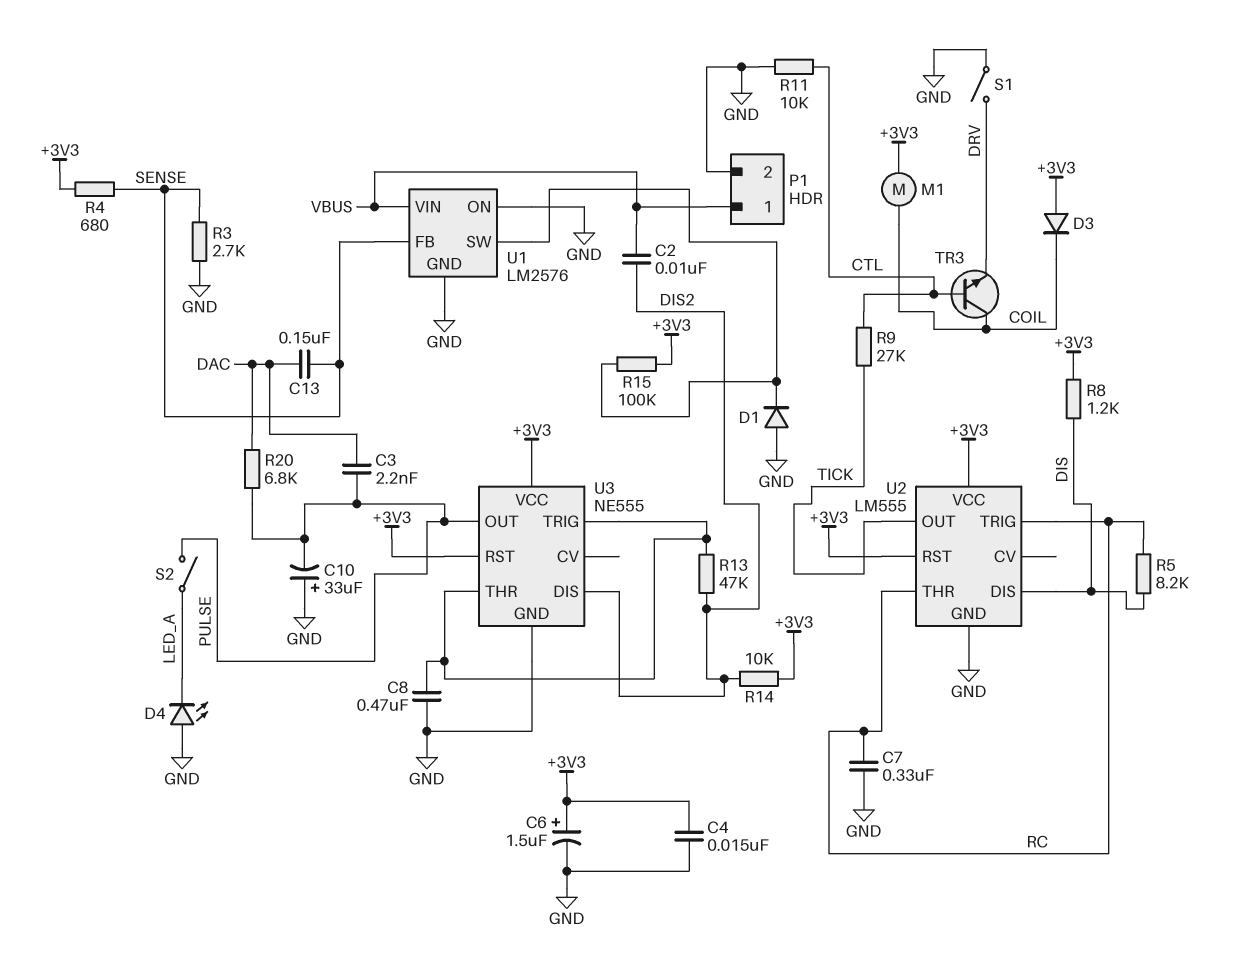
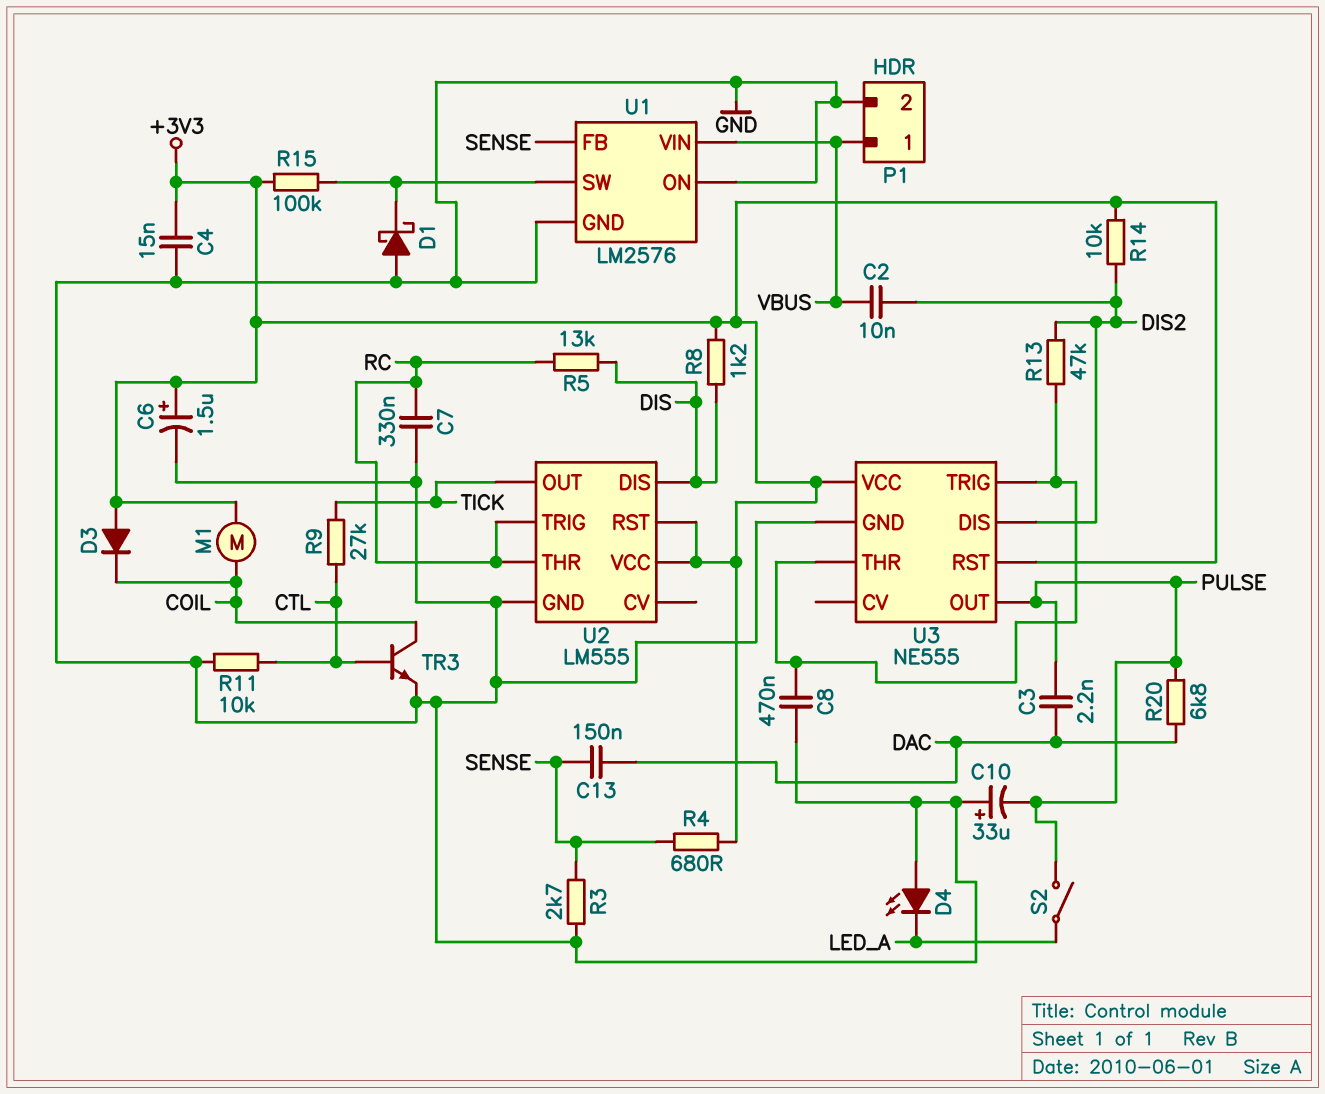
D1: diode (A GND, K U1/SW) -> schottky (A GND, K U1/SW)
R5: 8.2k (DIS, RC) -> 13k (DIS, RC)
S1: switch (DRV, GND) -> none
TR3: NPN (B CTL, C COIL, E DRV) -> NPN (B CTL, C COIL, E GND)

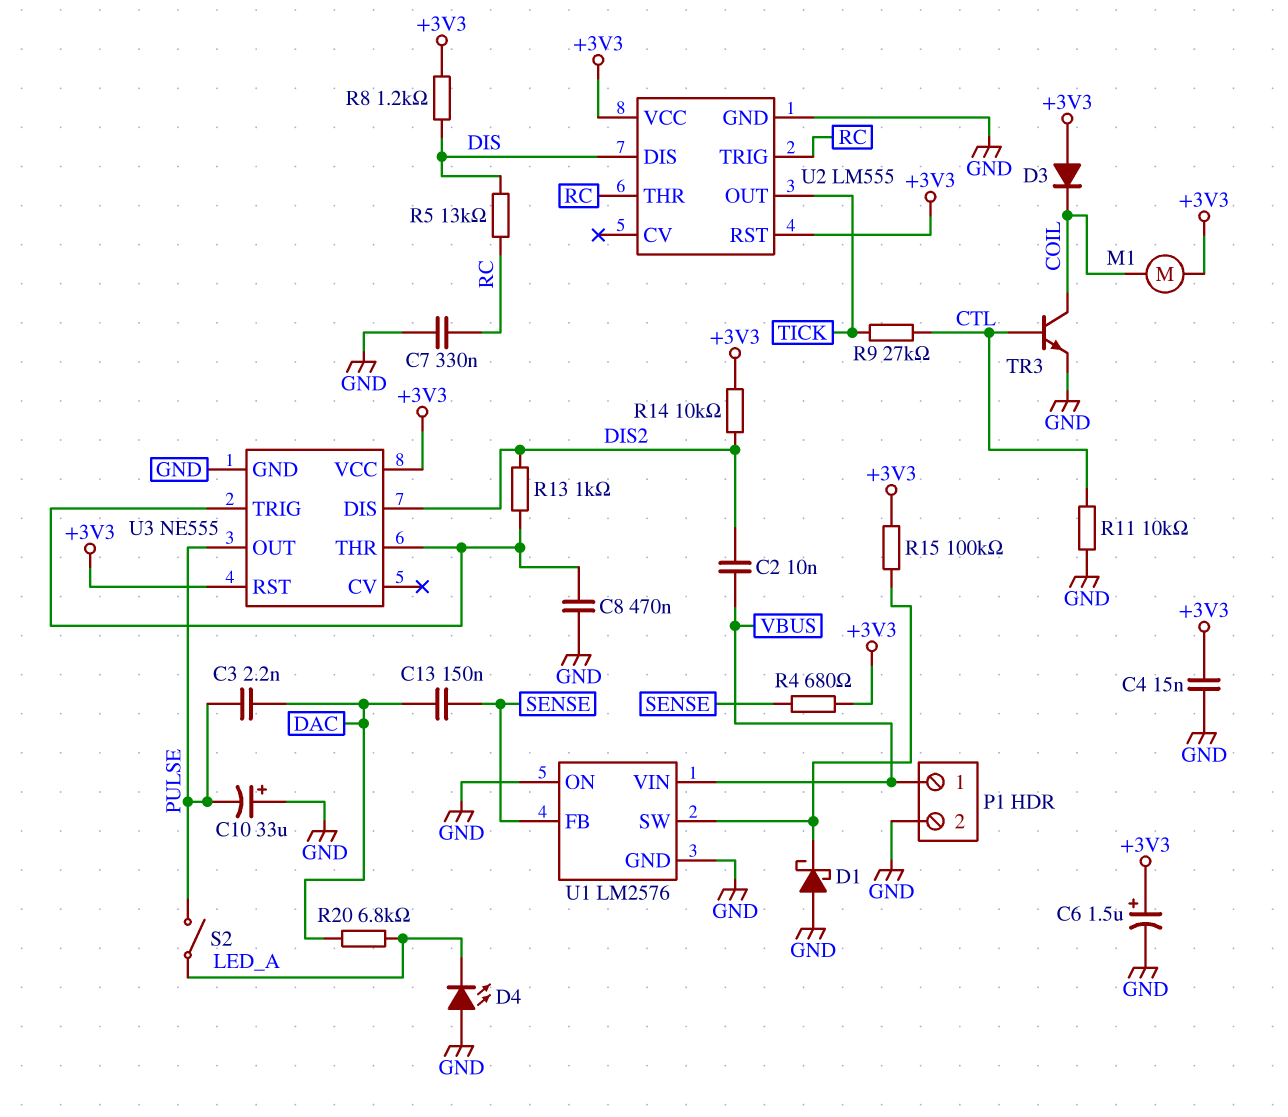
R3: 2.7k (GND, SENSE) -> none
R13: 47k (DIS2, U3/THR) -> 1k (DIS2, U3/THR)
R20: 6.8k (DAC, PULSE) -> 6.8k (DAC, LED_A)

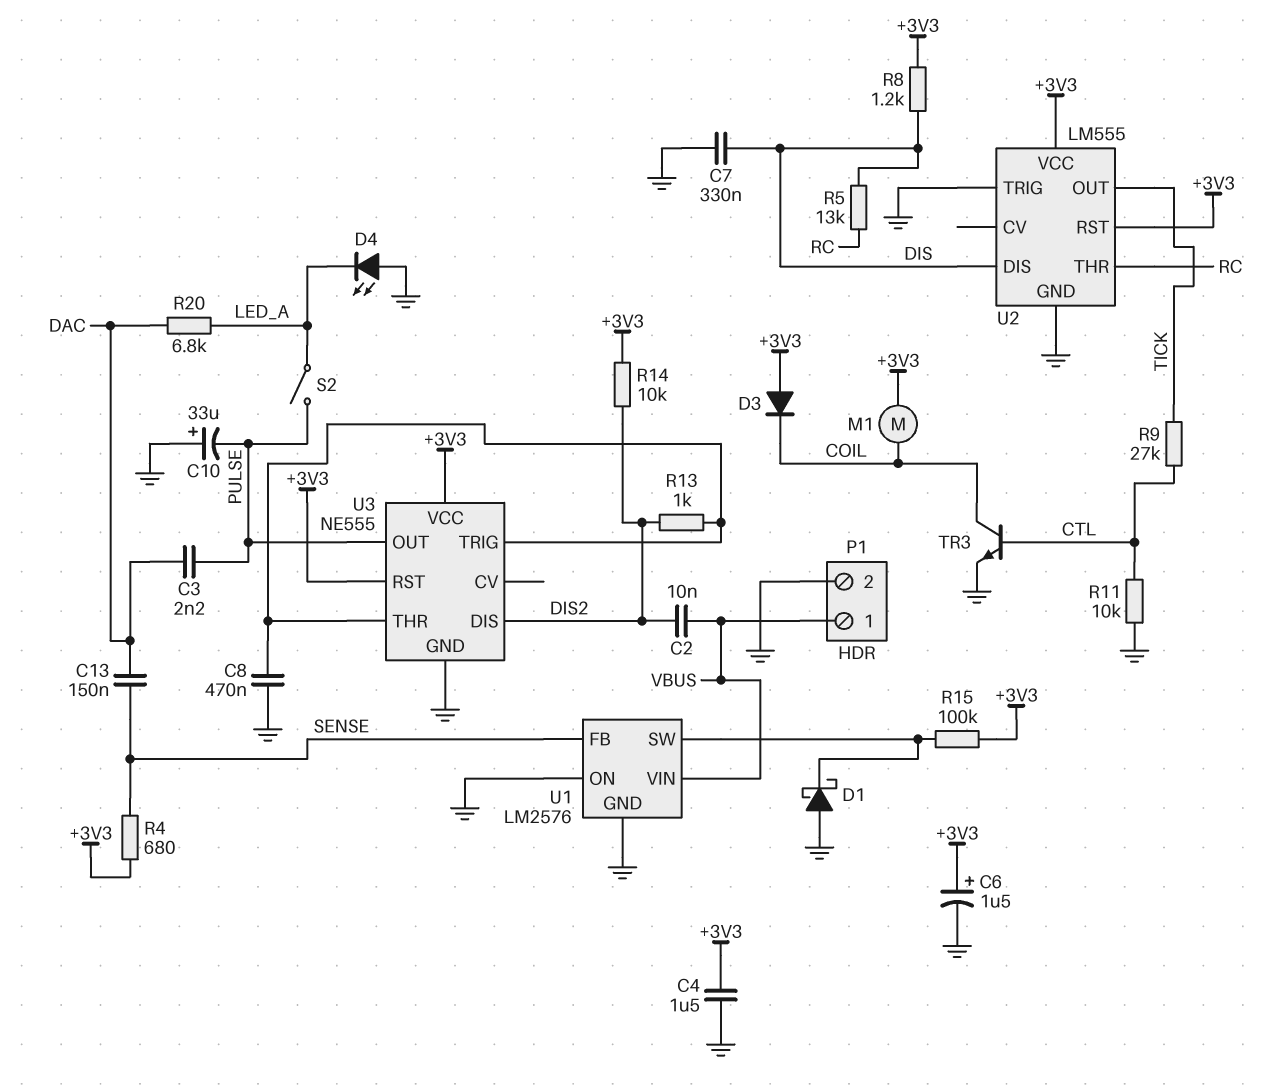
C4: 15nF (+3V3, GND) -> 1.5uF (+3V3, GND)
C7: 330nF (GND, RC) -> 330nF (DIS, GND)
U2 pin TRIG: RC -> GND

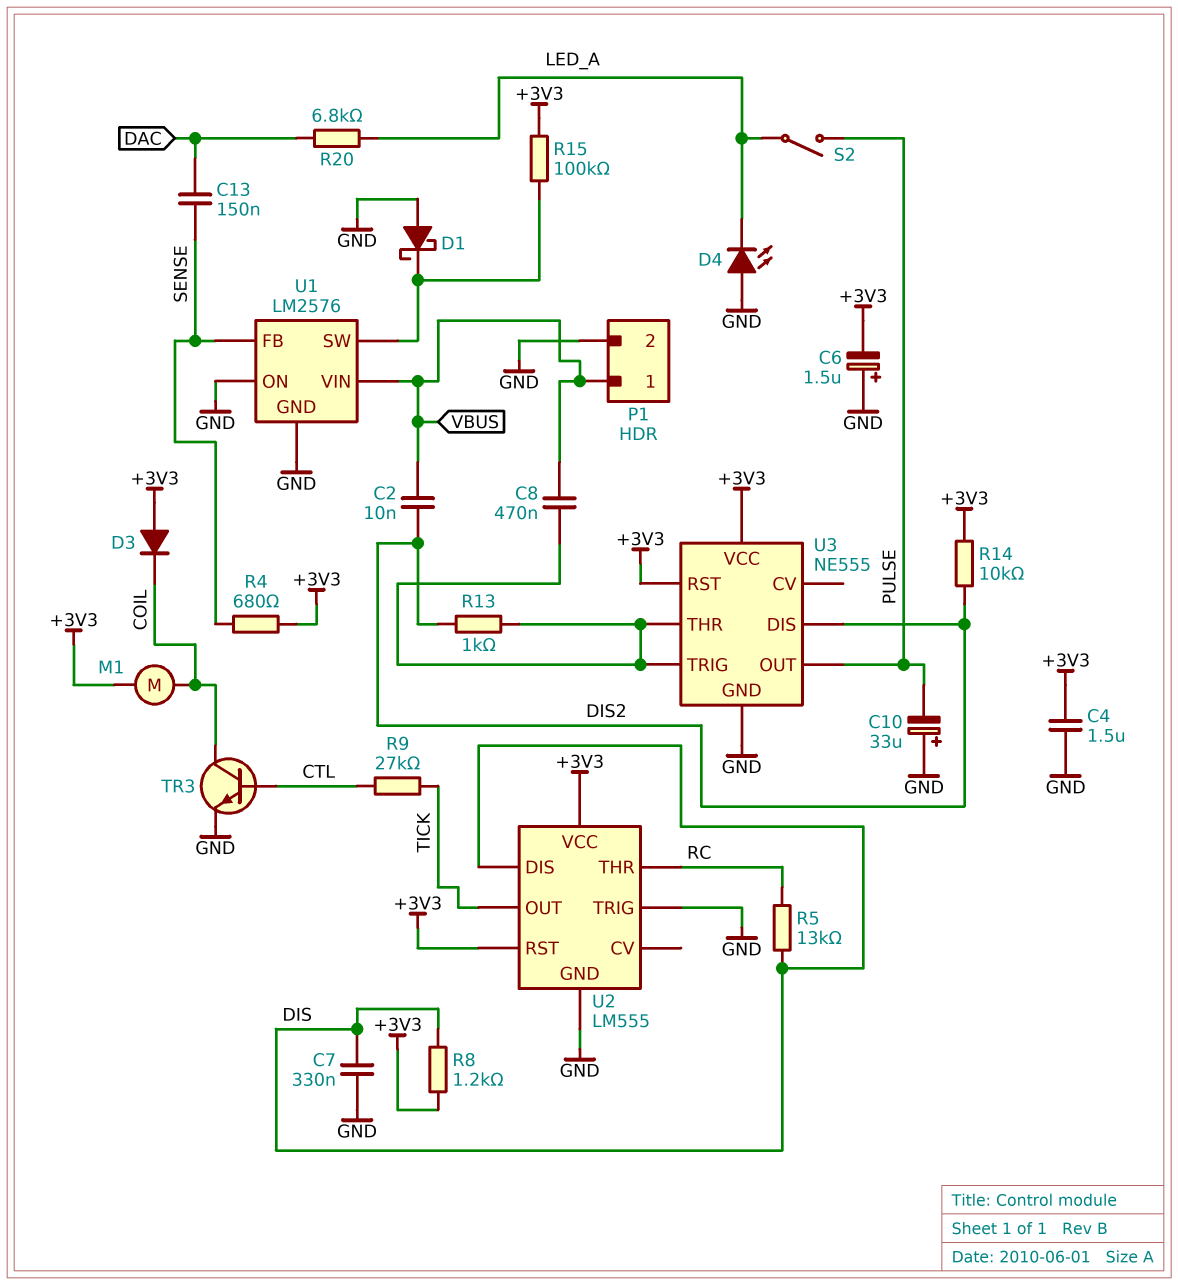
C3: 2.2nF (DAC, PULSE) -> none
C6: 1.5uF (plus +3V3, minus GND) -> 1.5uF (plus GND, minus +3V3)
C8: 470nF (GND, U3/THR) -> 470nF (U3/THR, VBUS)
R11: 10k (CTL, GND) -> none

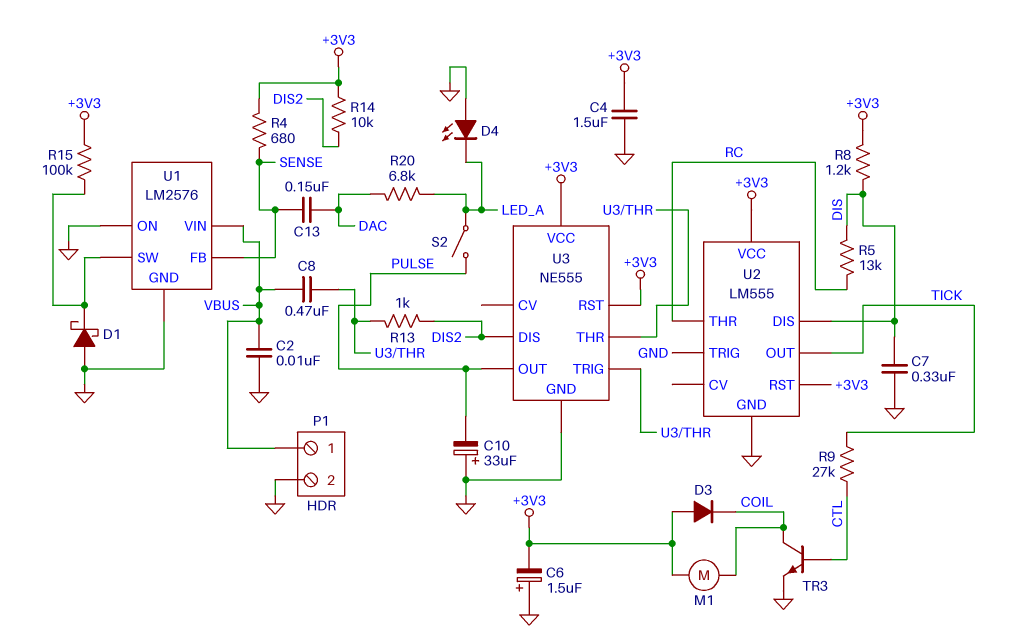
C2: 10nF (DIS2, VBUS) -> 10nF (GND, VBUS)

